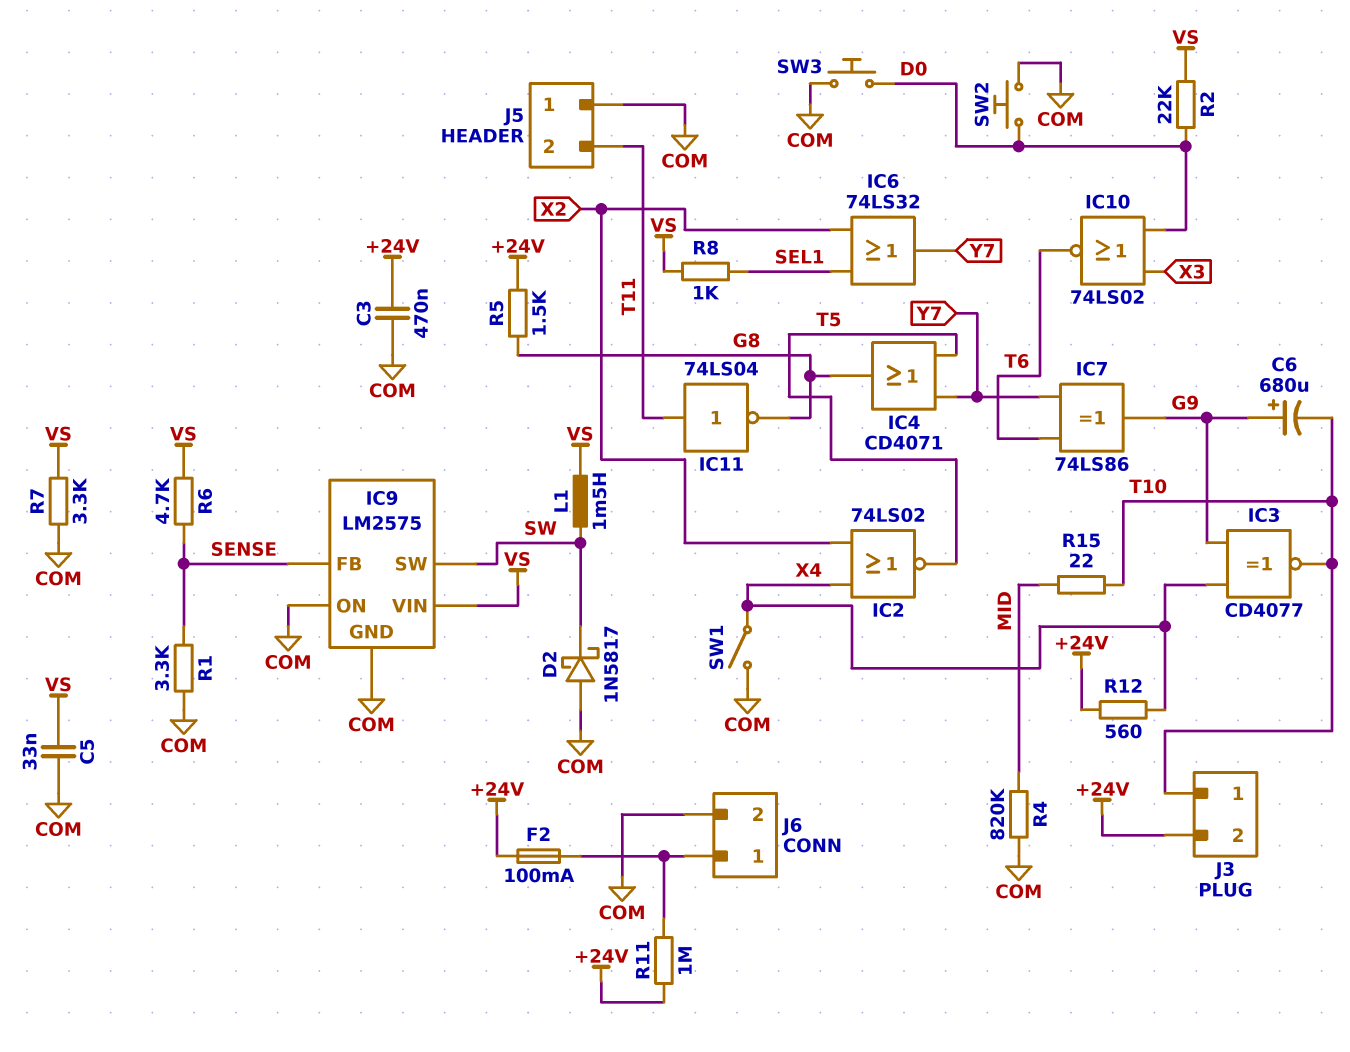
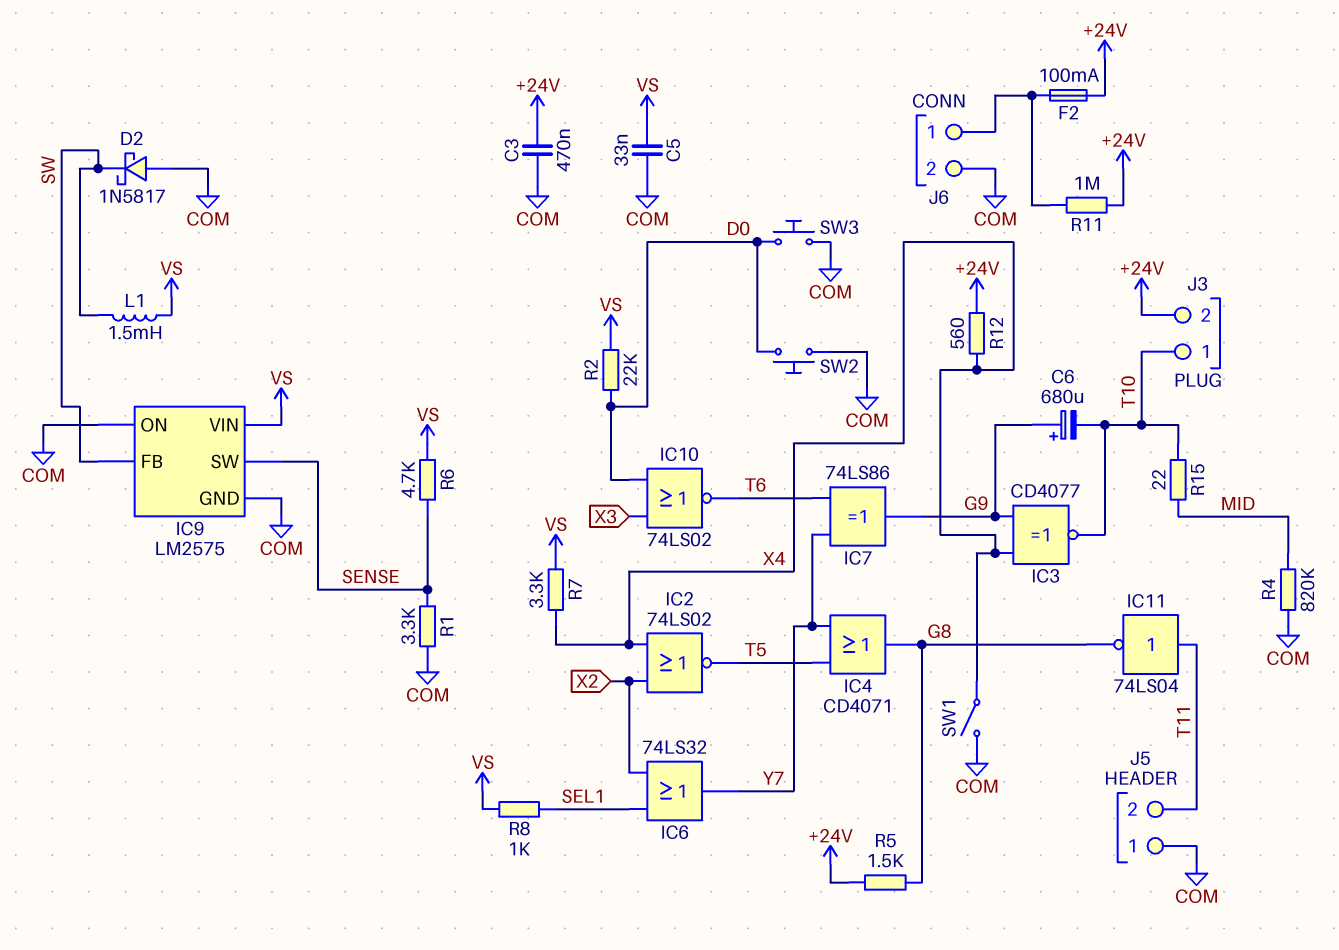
IC9 pin FB: SENSE -> SW
IC9 pin SW: SW -> SENSE
R7: 3.3k (COM, VS) -> 3.3k (VS, X4)

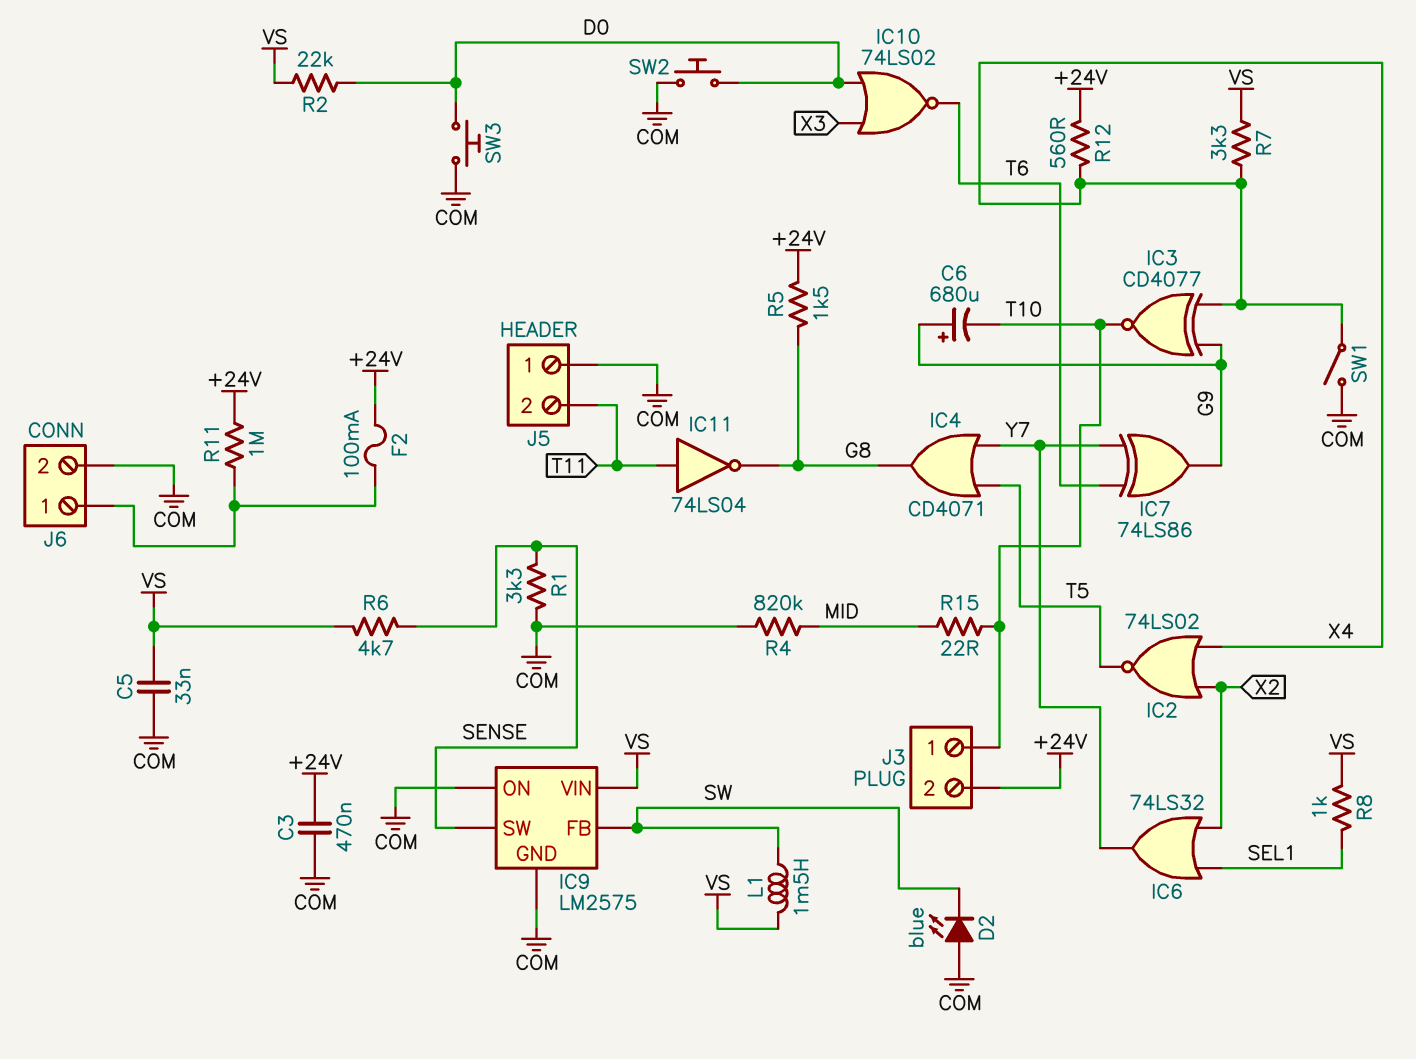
D2: schottky 1N5817 (A COM, K SW) -> LED blue (A COM, K SW)

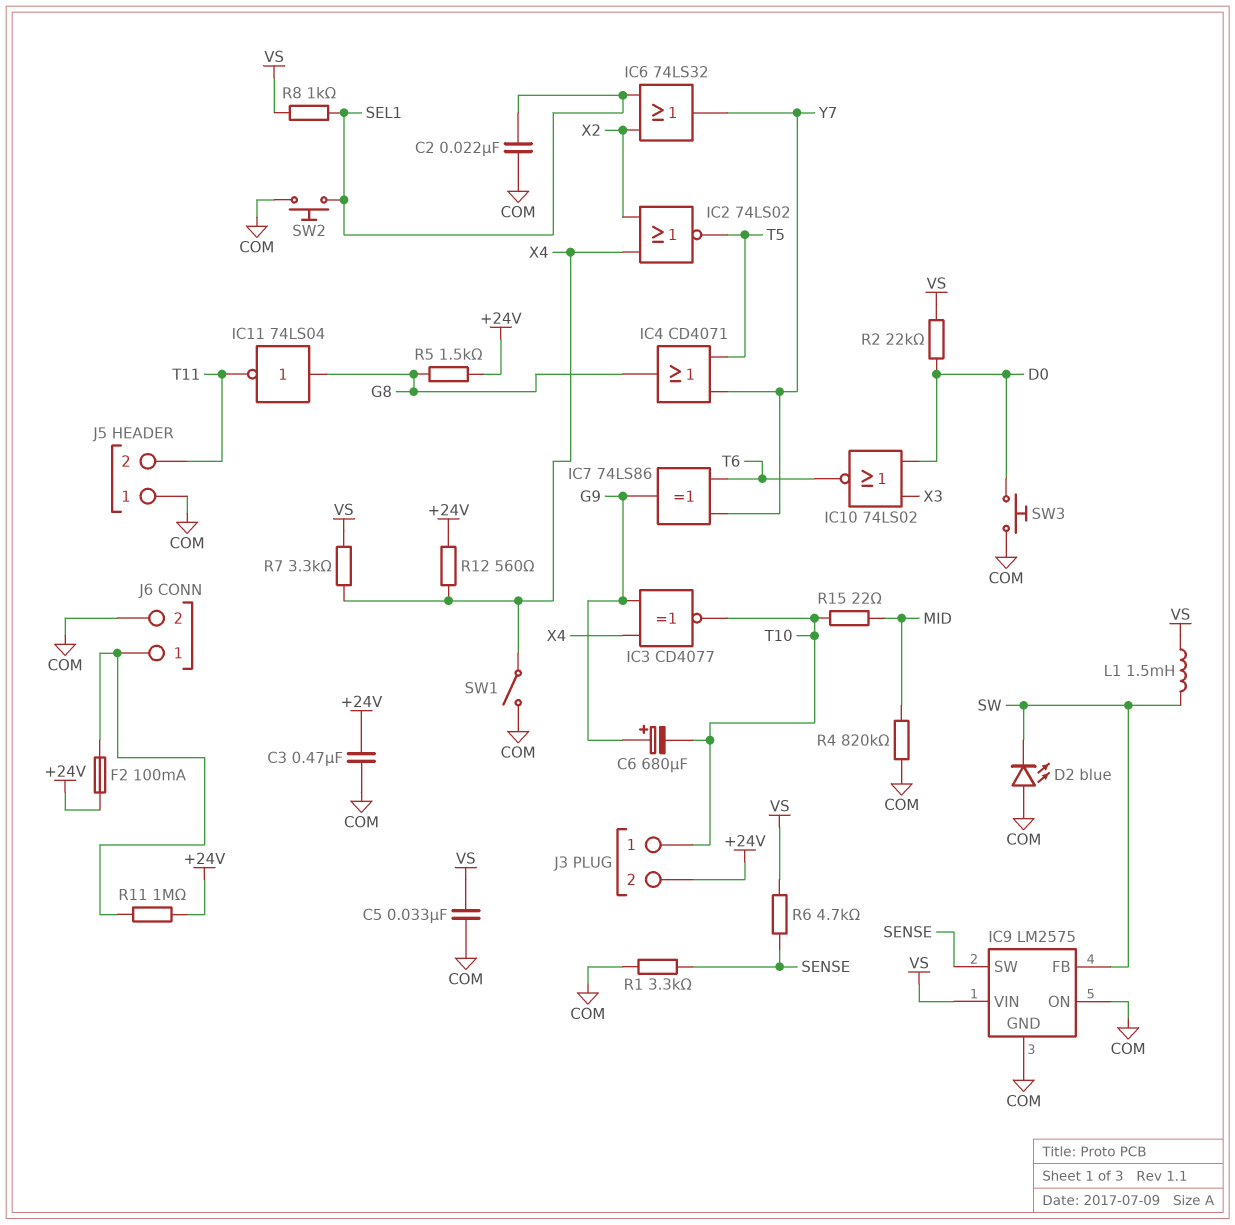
C2: none -> 22nF (COM, SEL1)
IC11: NOT 74LS04 (in T11, out G8) -> NOT 74LS04 (in G8, out T11)
SW2: button (COM, D0) -> button (COM, SEL1)

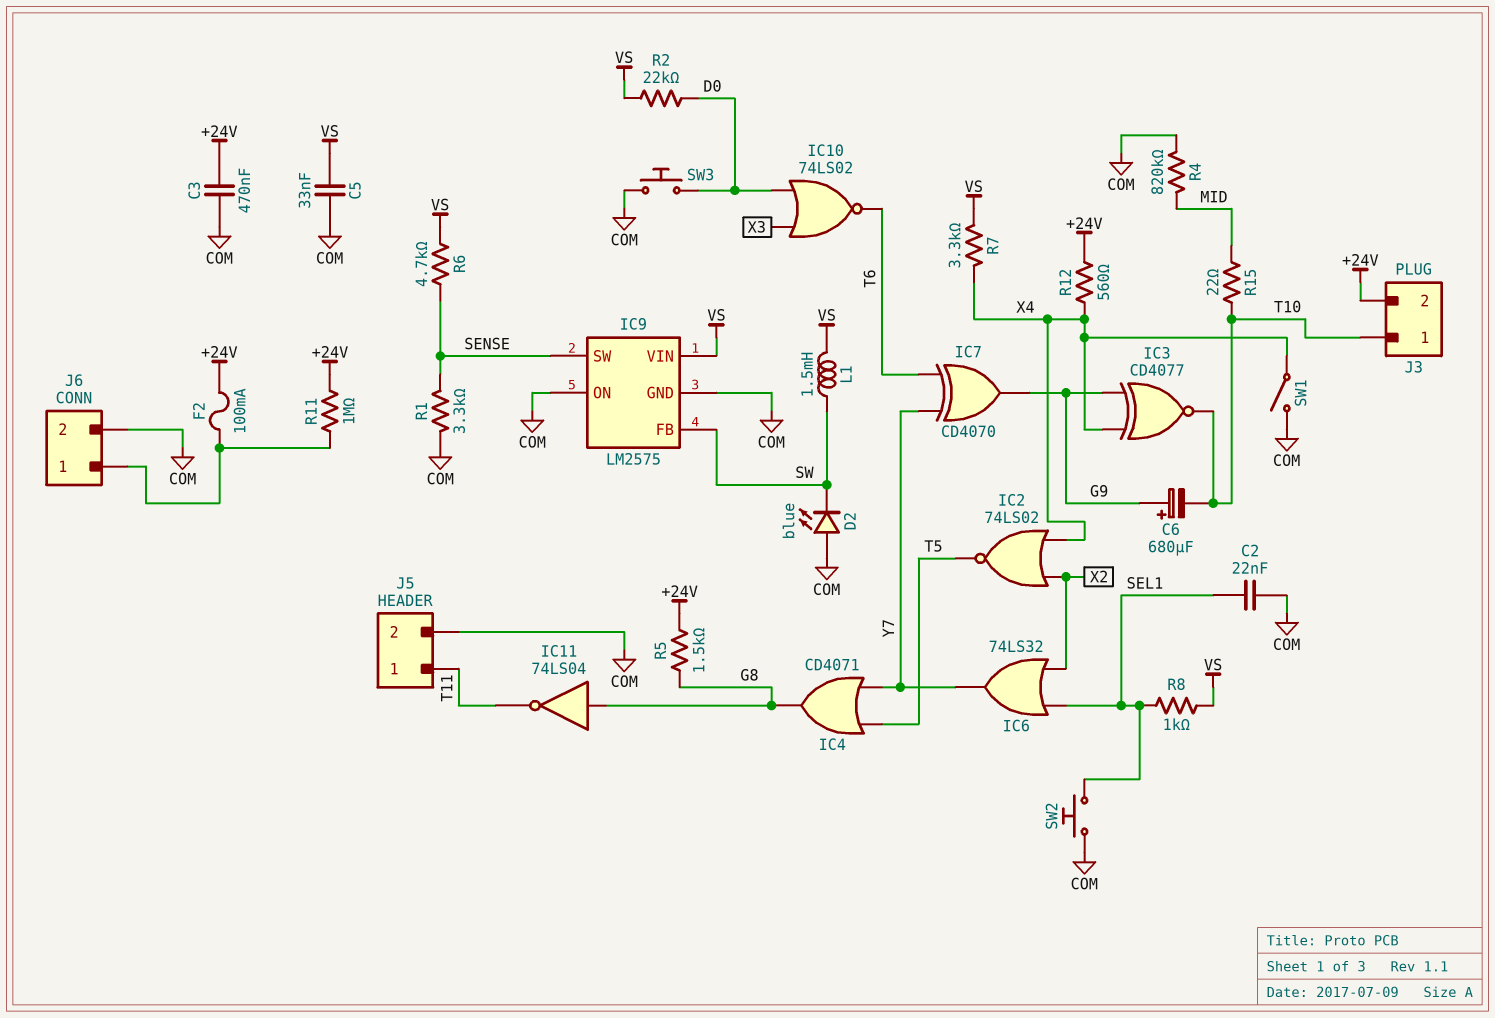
IC7: XOR 74LS86 (in T6, in Y7, out G9) -> XOR CD4070 (in T6, in Y7, out G9)
J5 pin 1: COM -> T11
J5 pin 2: T11 -> COM

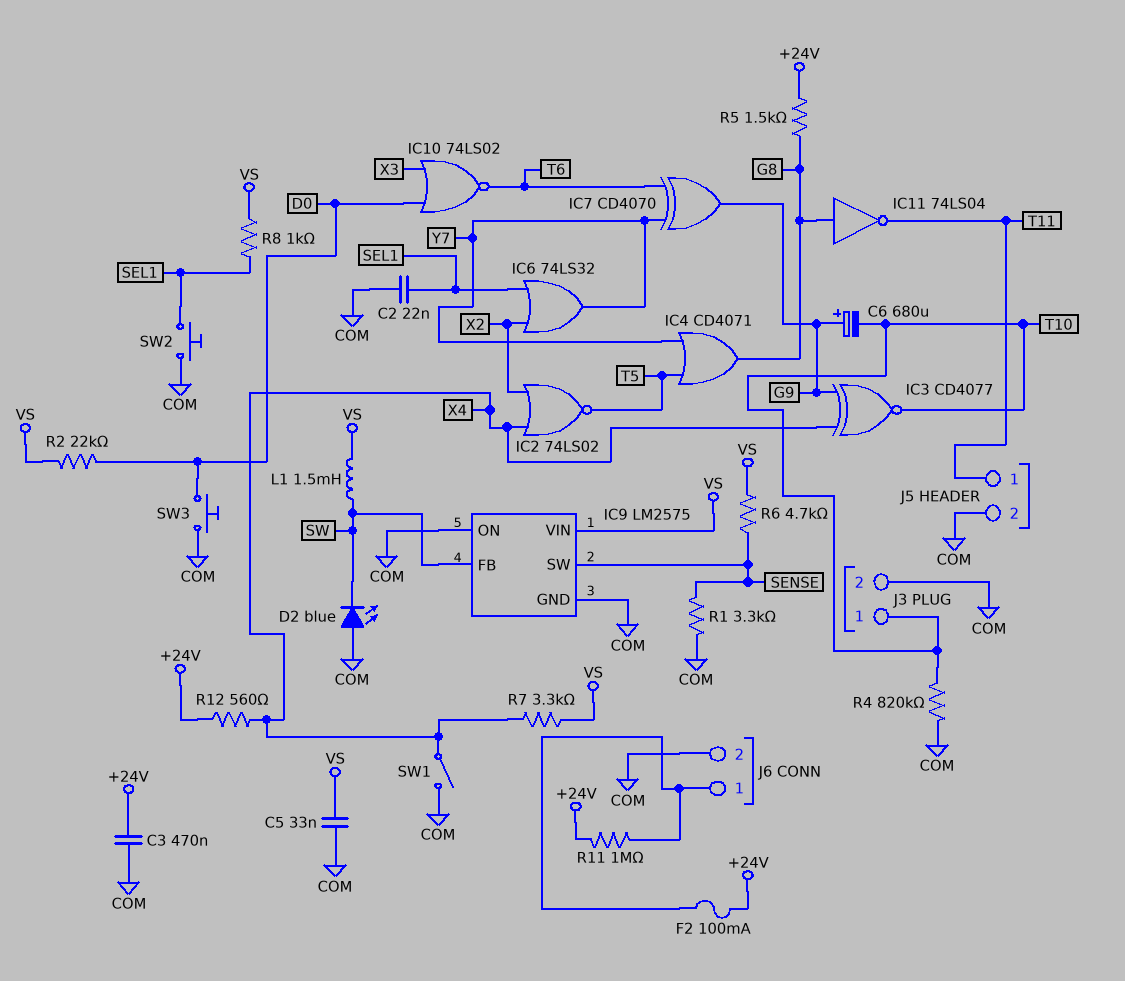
J3 pin 2: +24V -> COM
R4: 820k (COM, MID) -> 820k (COM, T10)
R15: 22 (MID, T10) -> none

